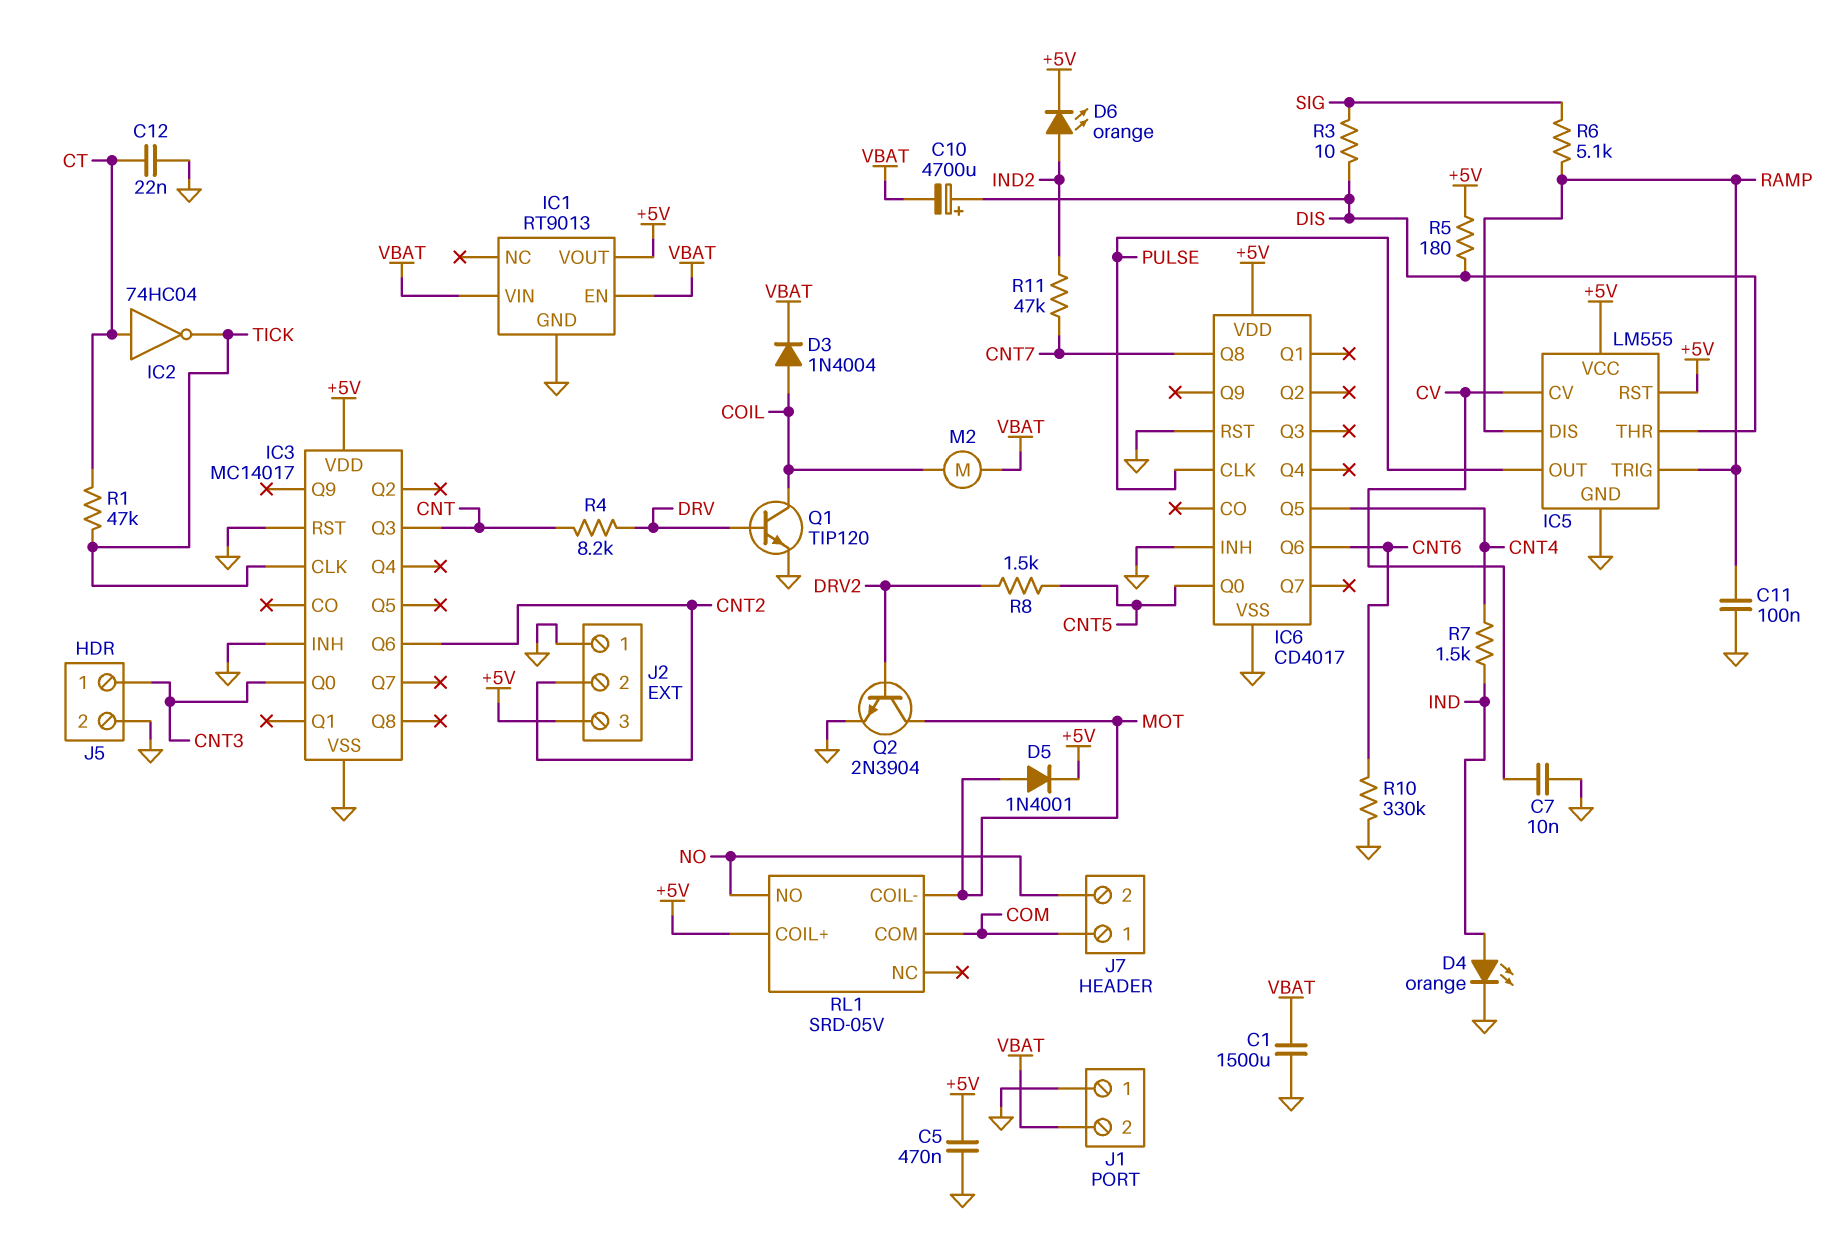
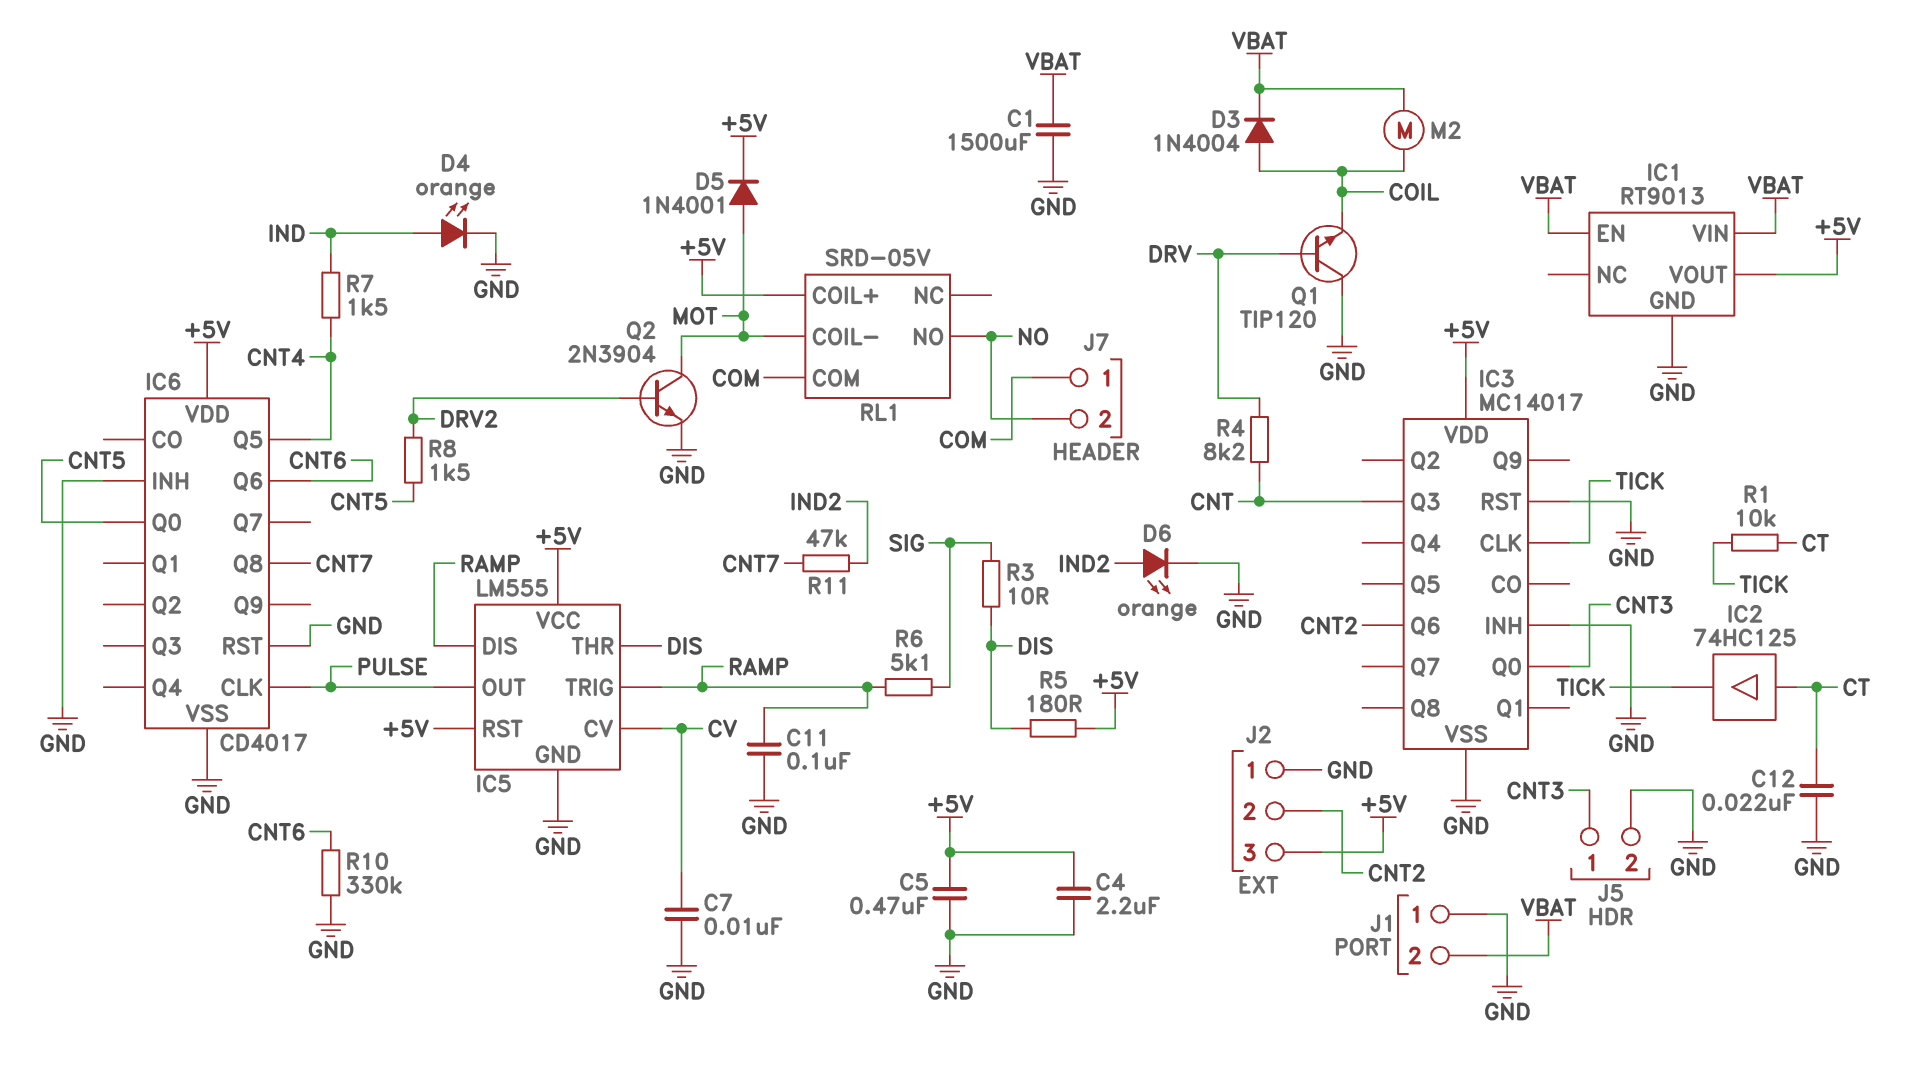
C4: none -> 2.2uF (+5V, GND)
C10: 4700uF (plus DIS, minus VBAT) -> none
D6: LED orange (A IND2, K +5V) -> LED orange (A IND2, K GND)
IC2: NOT 74HC04 (in CT, out TICK) -> buffer 74HC125 (in CT, out TICK)
Q1: NPN TIP120 (B DRV, C COIL, E GND) -> NPN TIP120 (B DRV, C GND, E COIL)
R1: 47k (CT, TICK) -> 10k (CT, TICK)

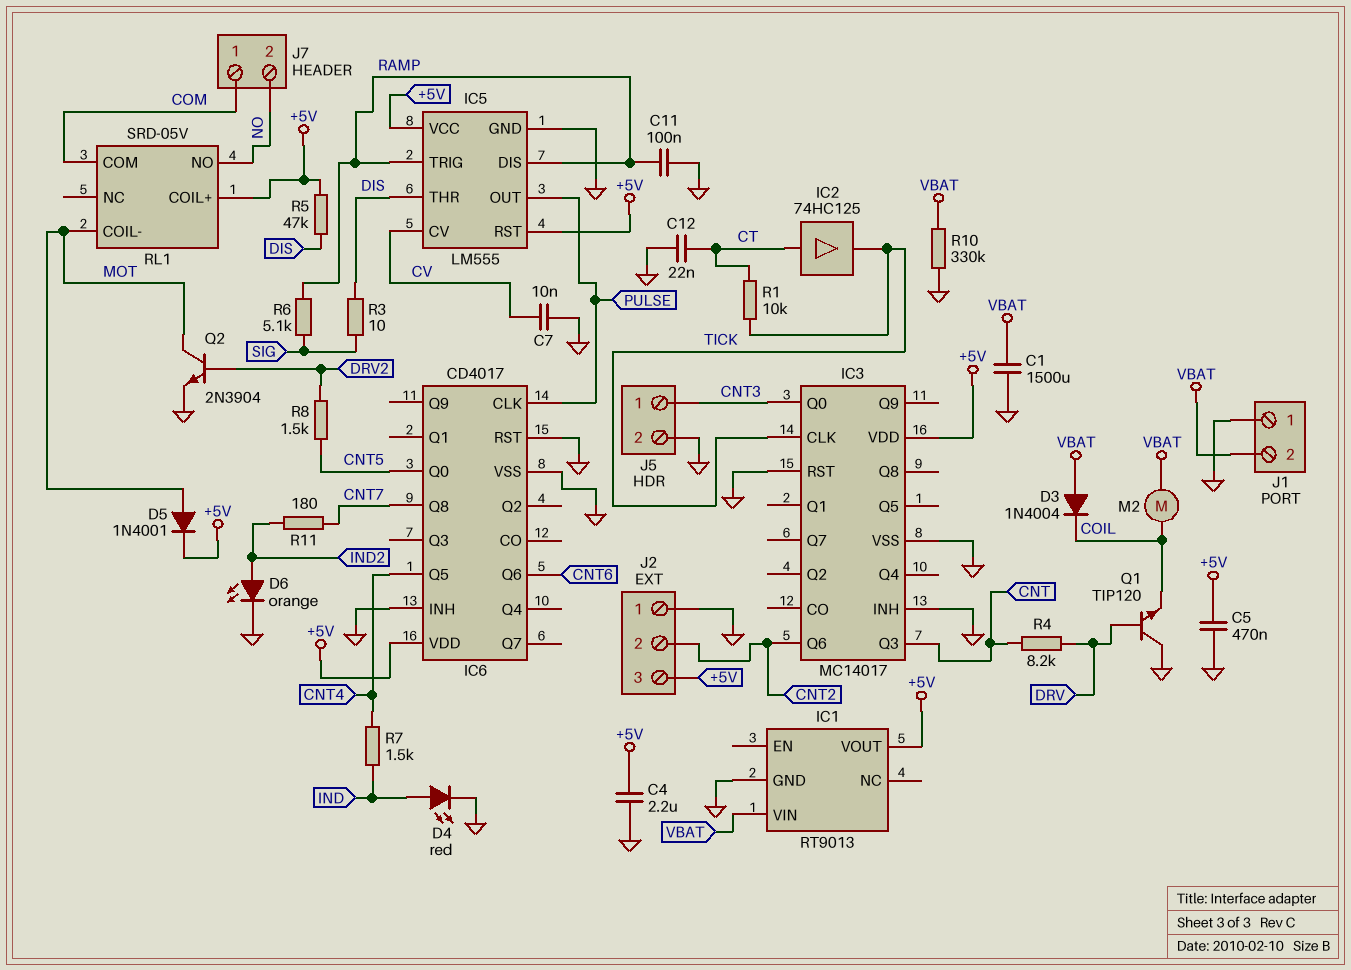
D3: diode 1N4004 (A COIL, K VBAT) -> diode 1N4004 (A VBAT, K COIL)
D4: LED orange (A IND, K GND) -> LED red (A IND, K GND)
IC1 pin EN: VBAT -> none
R5: 180 (+5V, DIS) -> 47k (+5V, DIS)
R10: 330k (CNT6, GND) -> 330k (GND, VBAT)
R11: 47k (CNT7, IND2) -> 180 (CNT7, IND2)

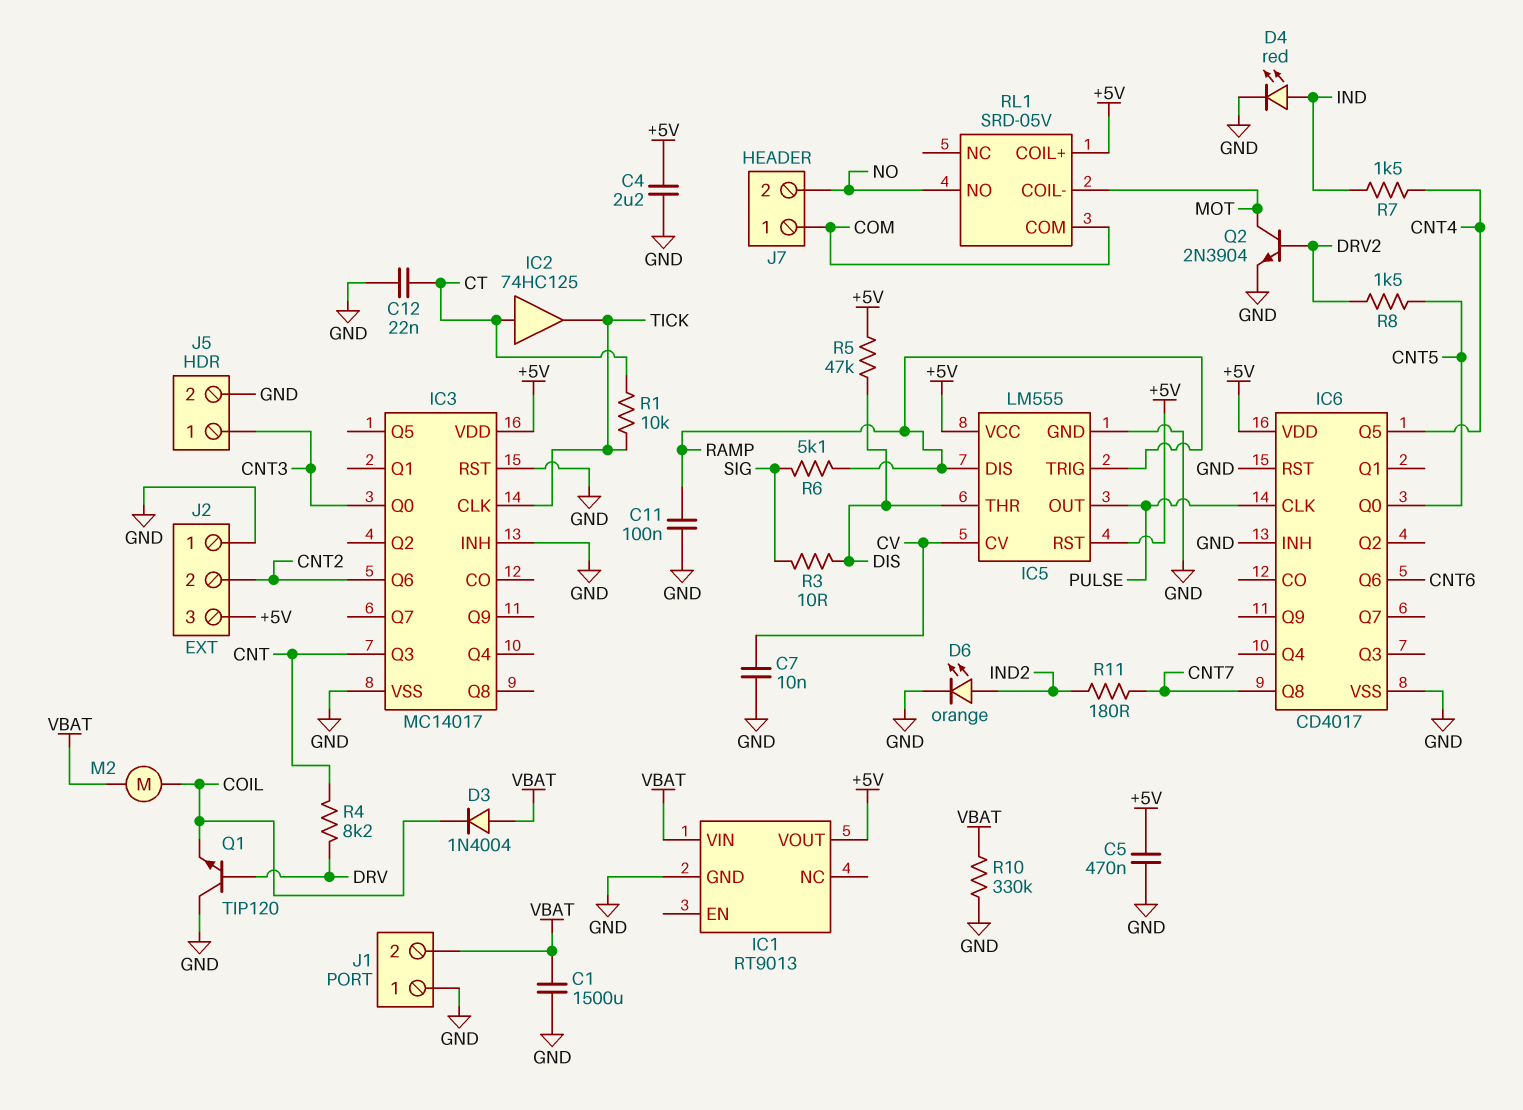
D5: diode 1N4001 (A MOT, K +5V) -> none

